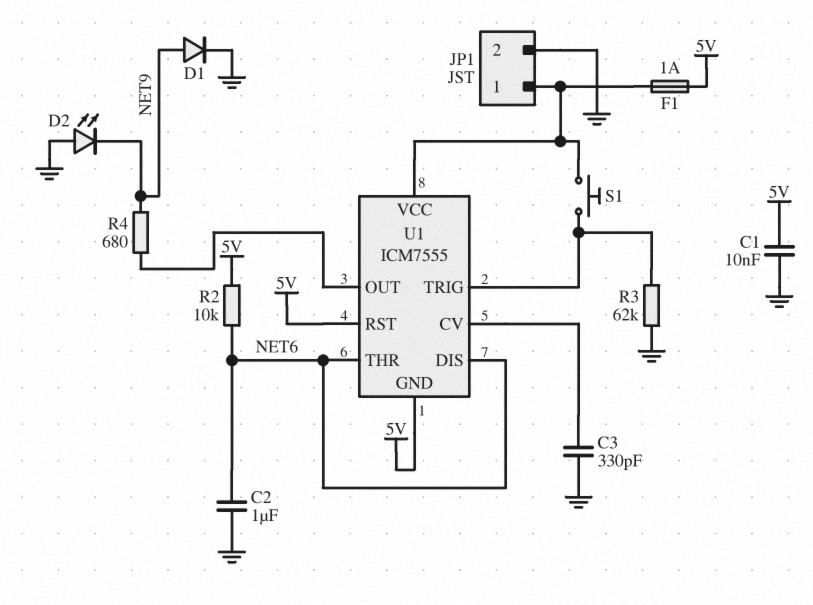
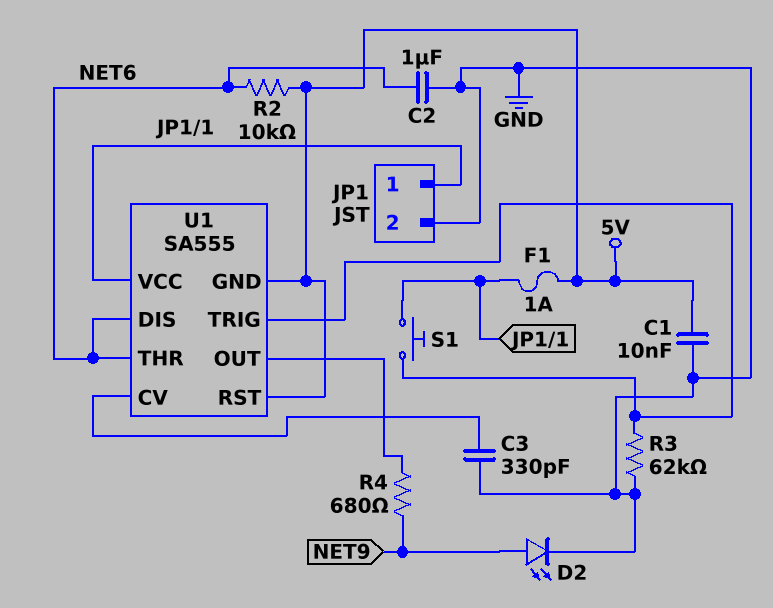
D1: diode (A NET9, K GND) -> none
D2: LED (A GND, K NET9) -> LED (A NET9, K GND)
U1: ICM7555 -> SA555

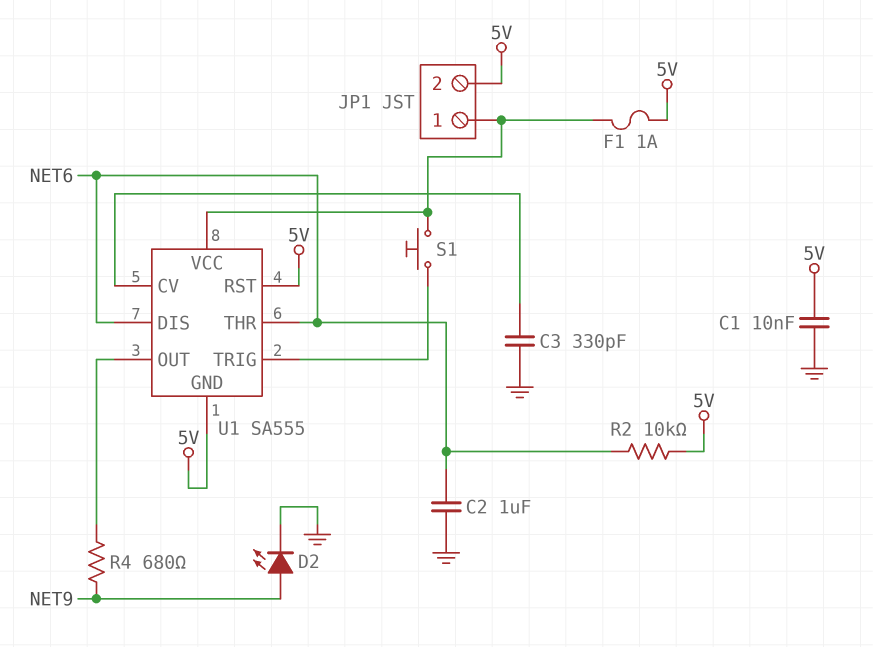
JP1 pin 2: GND -> 5V
R3: 62k (GND, U1/TRIG) -> none

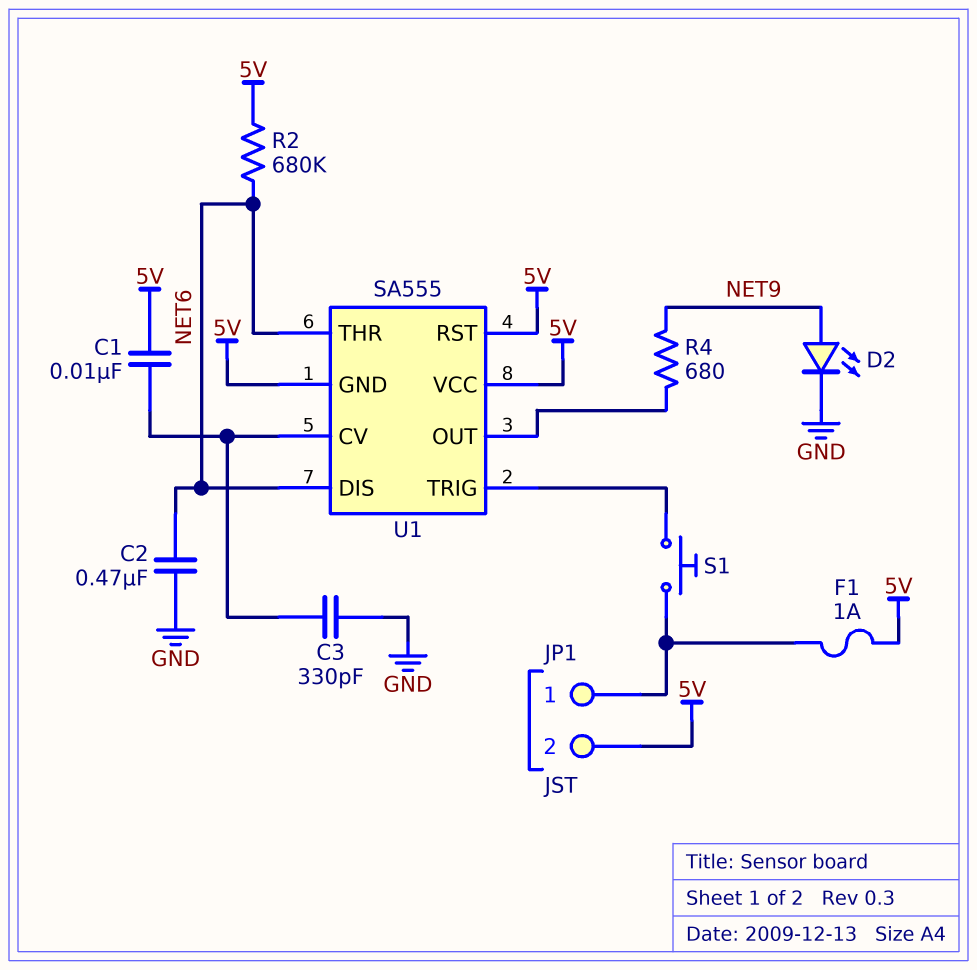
C1: 10nF (5V, GND) -> 10nF (5V, U1/CV)
C2: 1uF (GND, NET6) -> 470nF (GND, NET6)
R2: 10k (5V, NET6) -> 680k (5V, NET6)
U1 pin VCC: JP1/1 -> 5V

